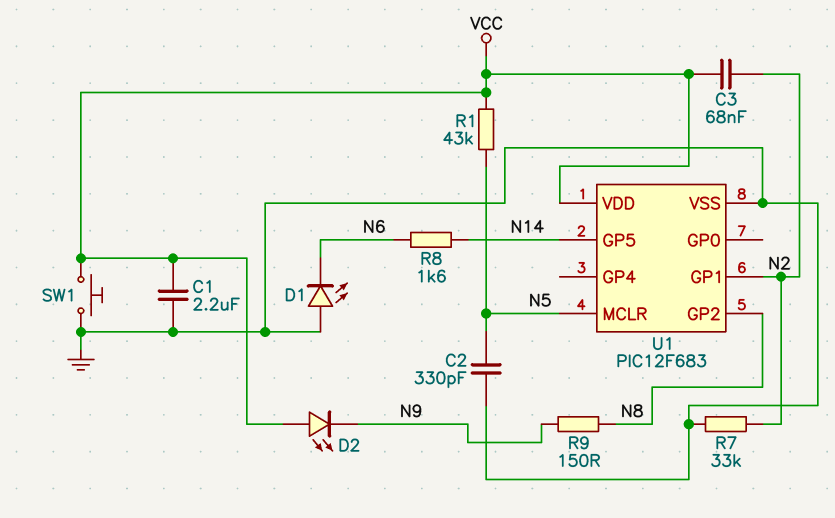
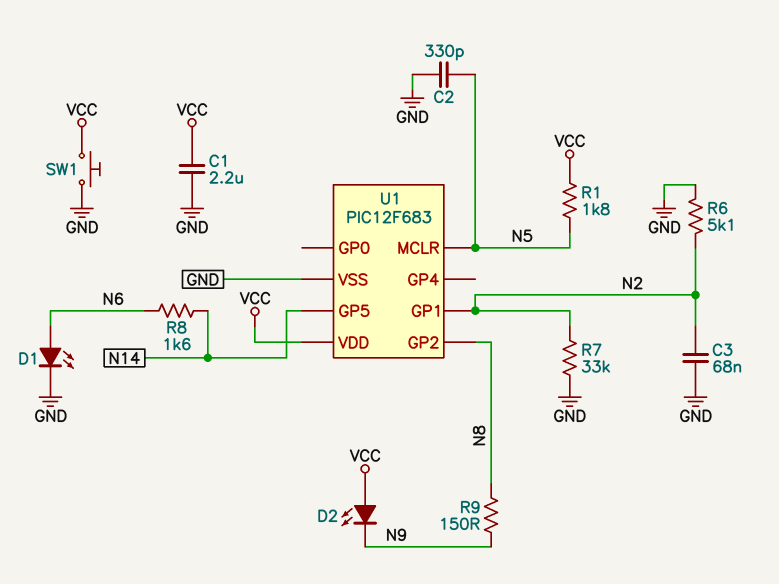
C3: 68nF (N2, VCC) -> 68nF (GND, N2)
D1: LED (A GND, K N6) -> LED (A N6, K GND)
R1: 43k (N5, VCC) -> 1.8k (N5, VCC)
R6: none -> 5.1k (GND, N2)

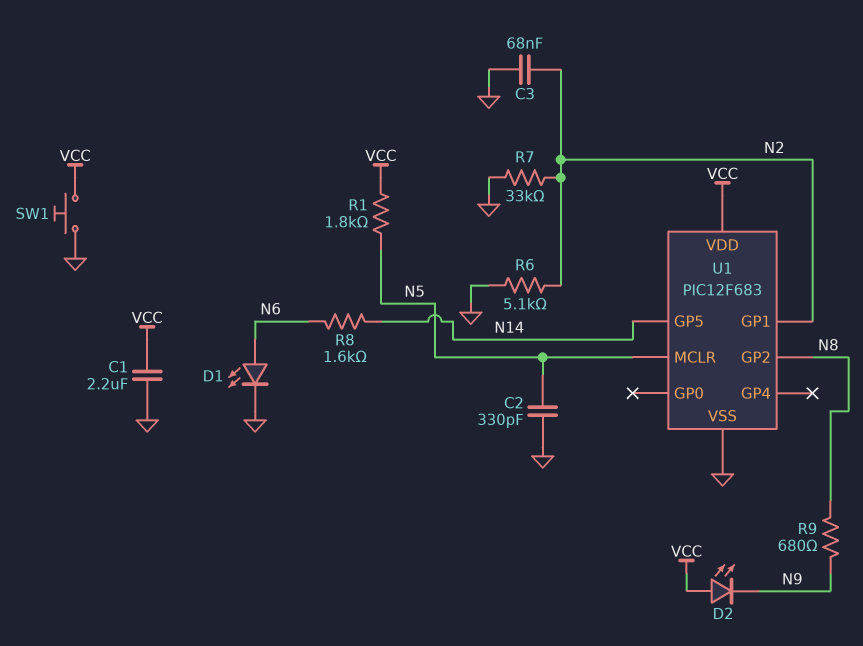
R9: 150 (N8, N9) -> 680 (N8, N9)

